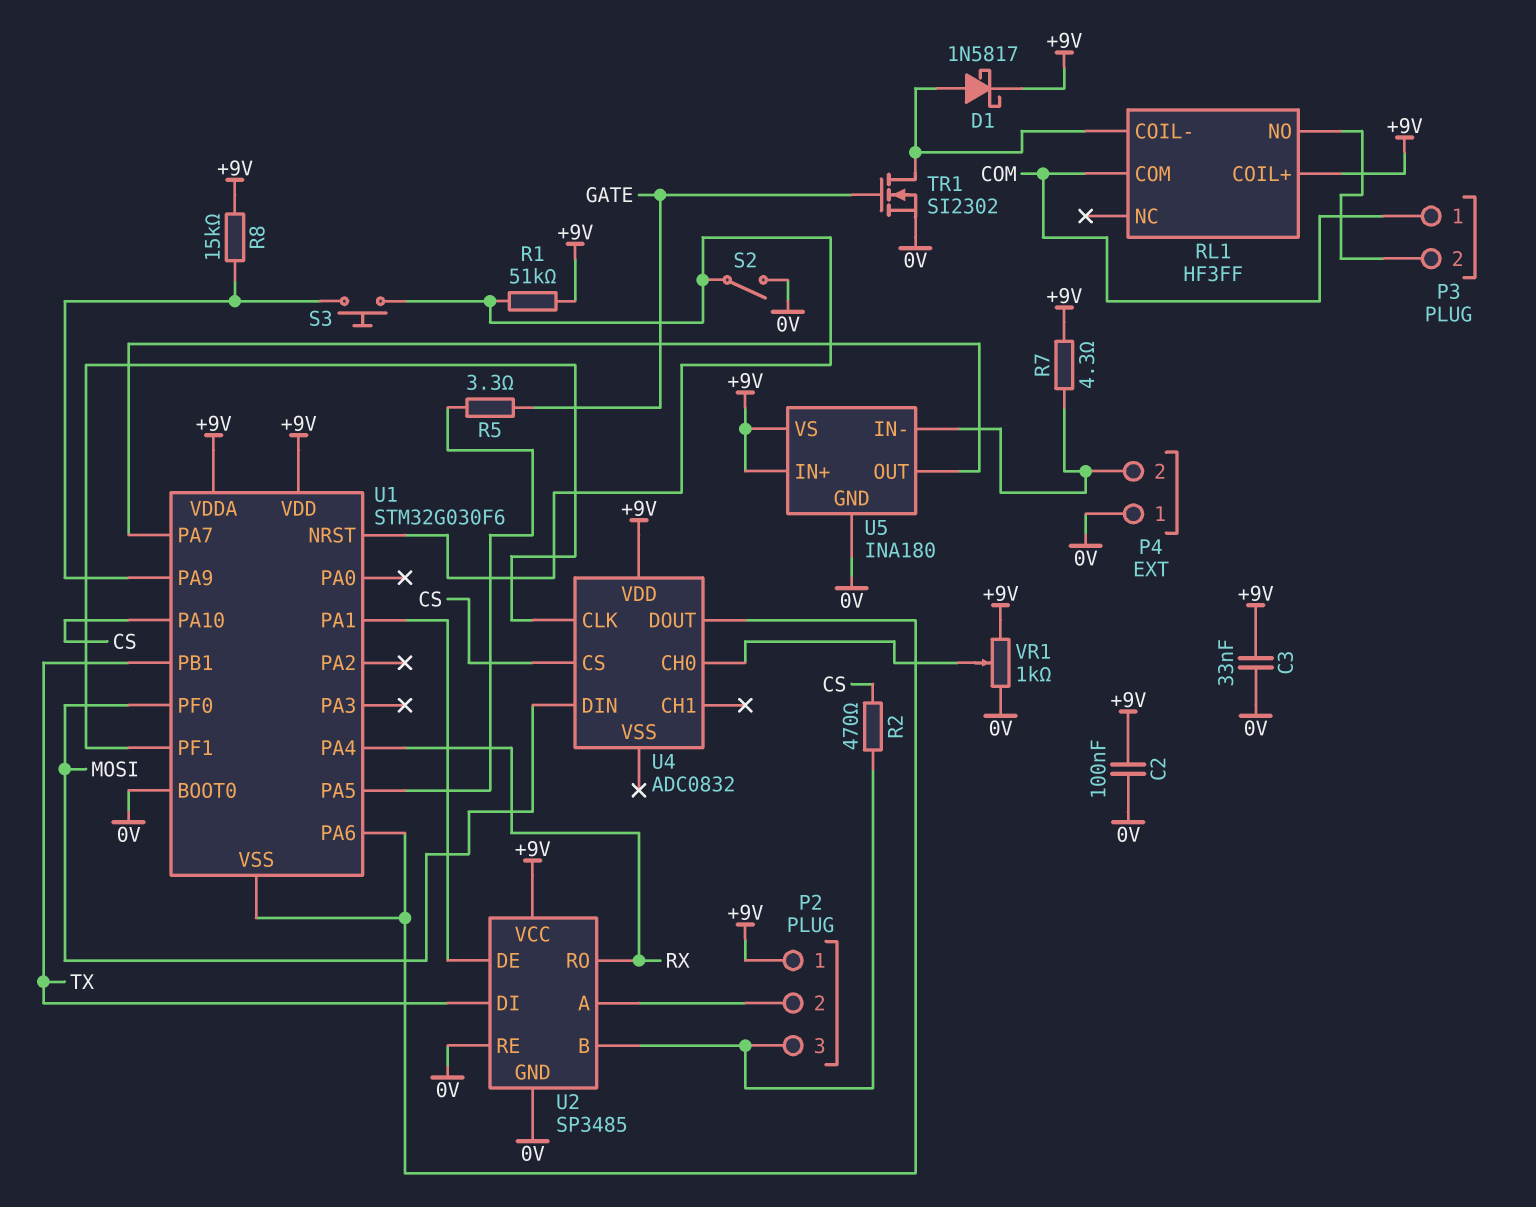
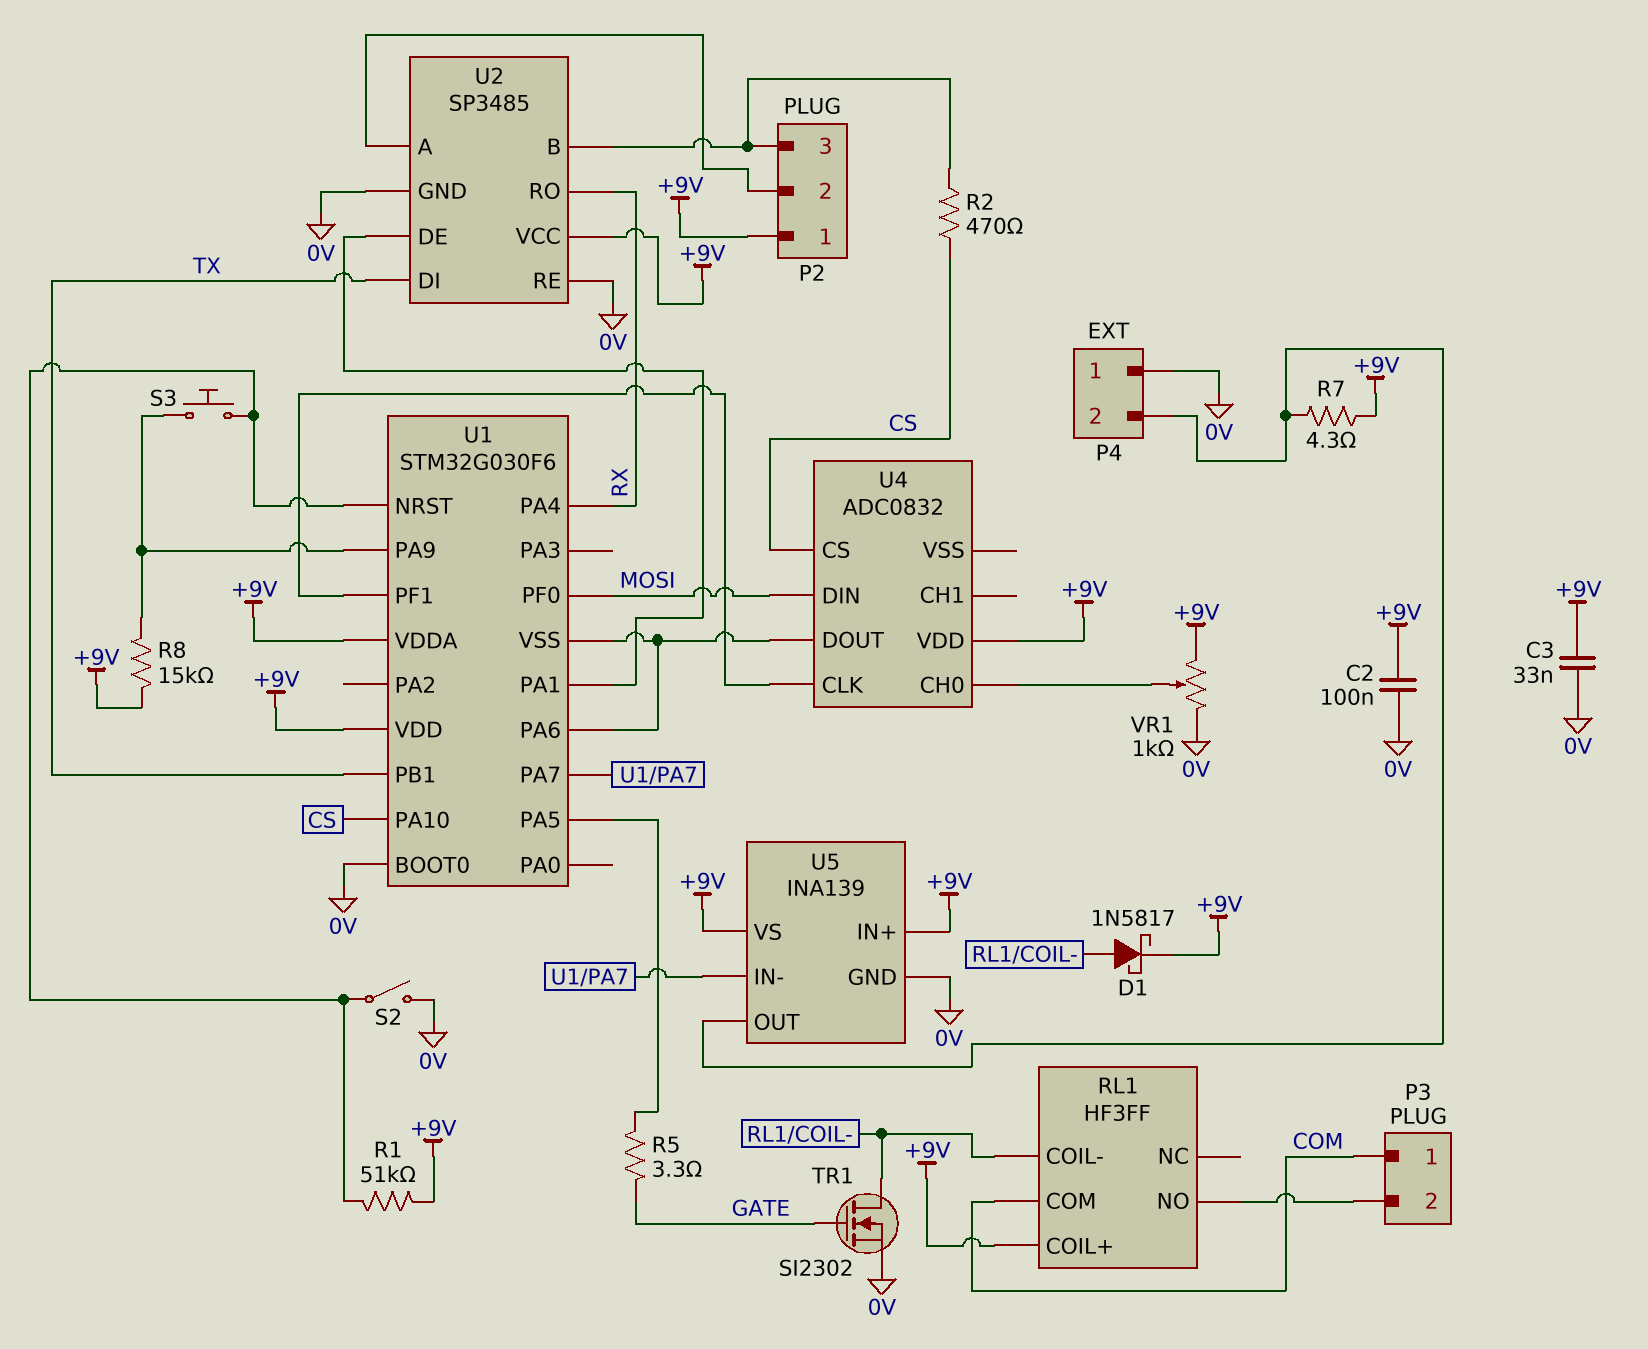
U5: INA180 -> INA139
U5 pin IN-: P4/2 -> U1/PA7
U5 pin OUT: U1/PA7 -> P4/2

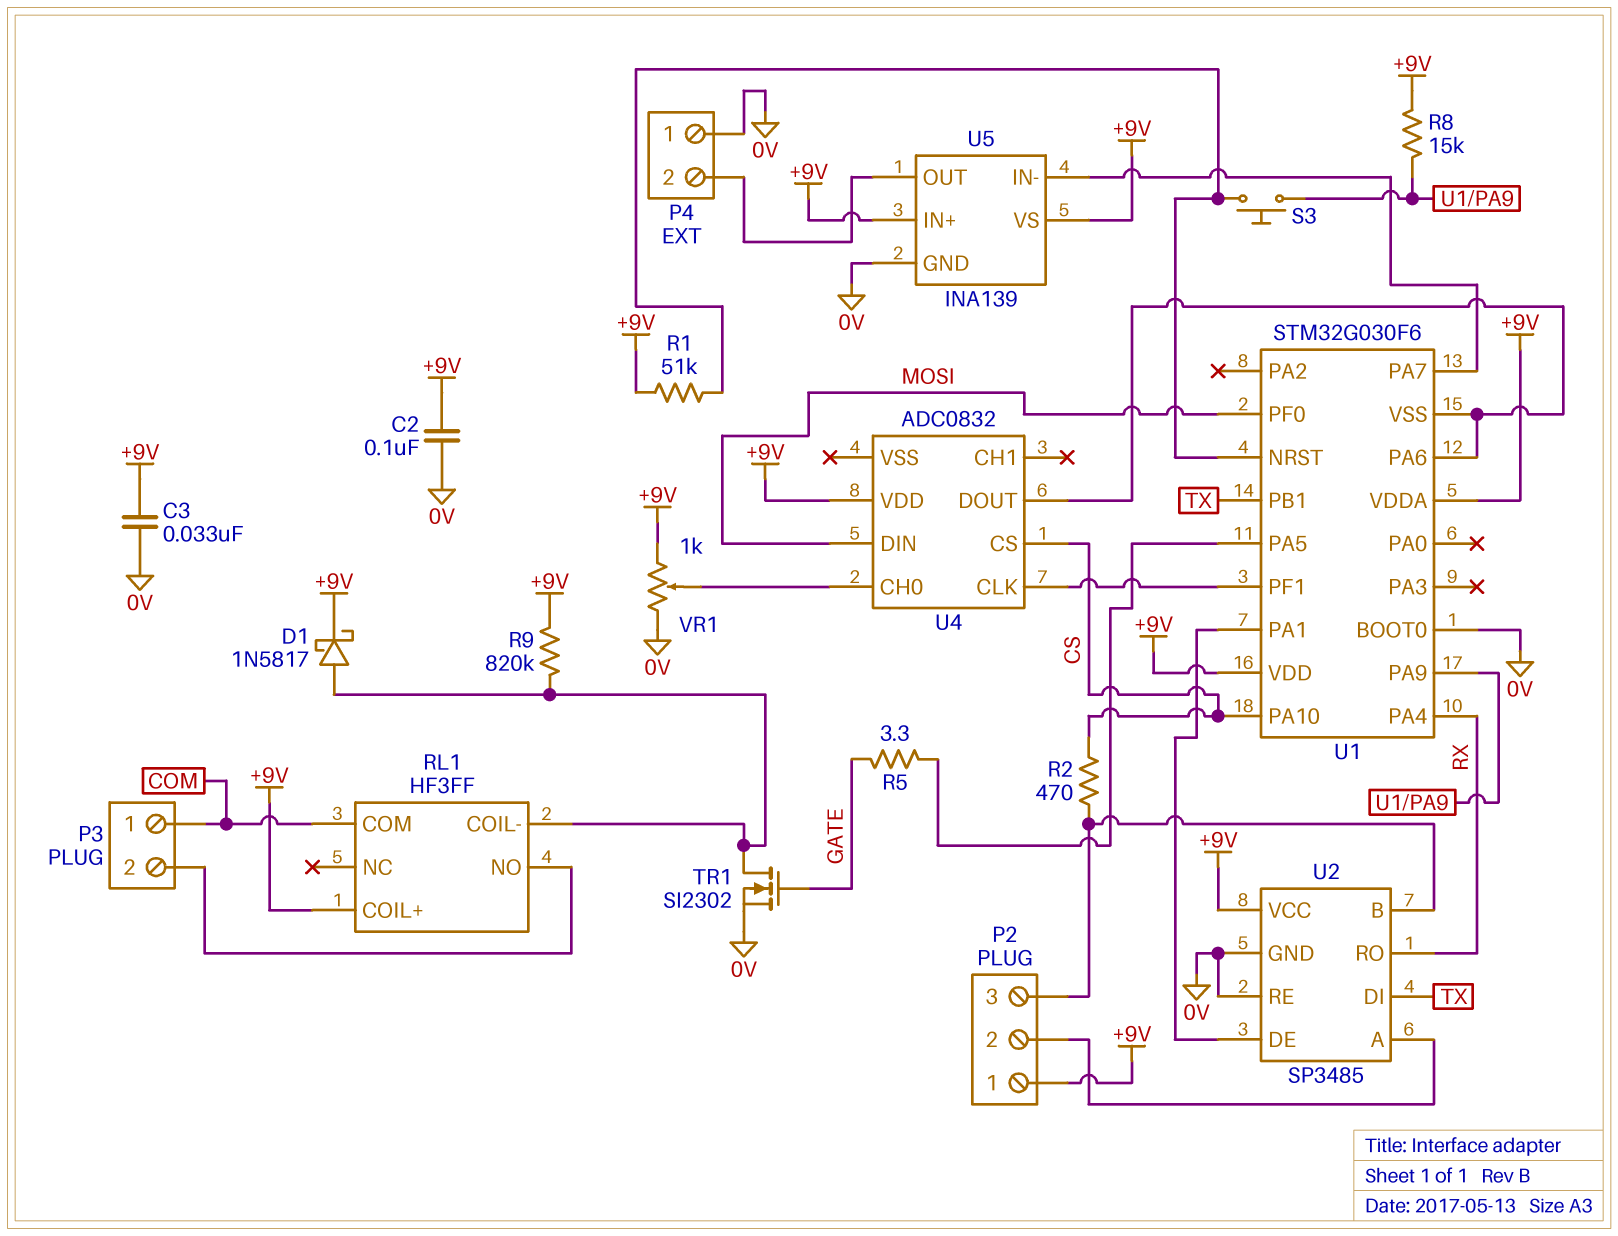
R7: 4.3 (+9V, P4/2) -> none
R9: none -> 820k (+9V, RL1/COIL-)
S2: switch (0V, U1/NRST) -> none

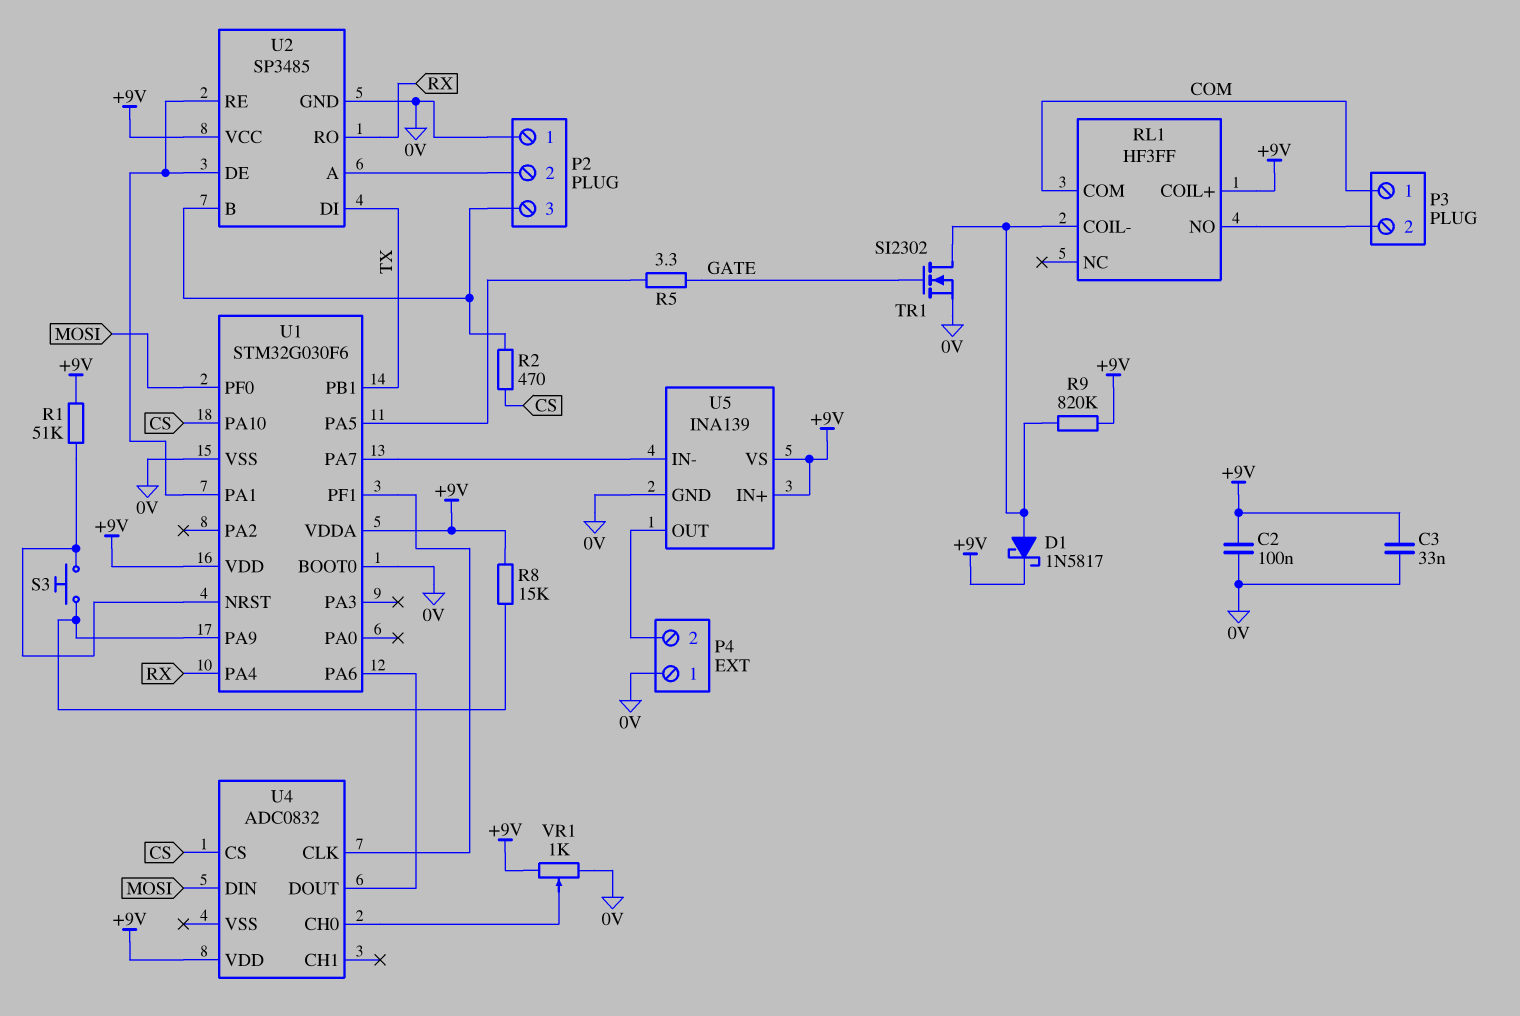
P2 pin 1: +9V -> 0V
U1 pin VSS: U1/PA6 -> 0V
U2 pin RE: 0V -> U1/PA1

